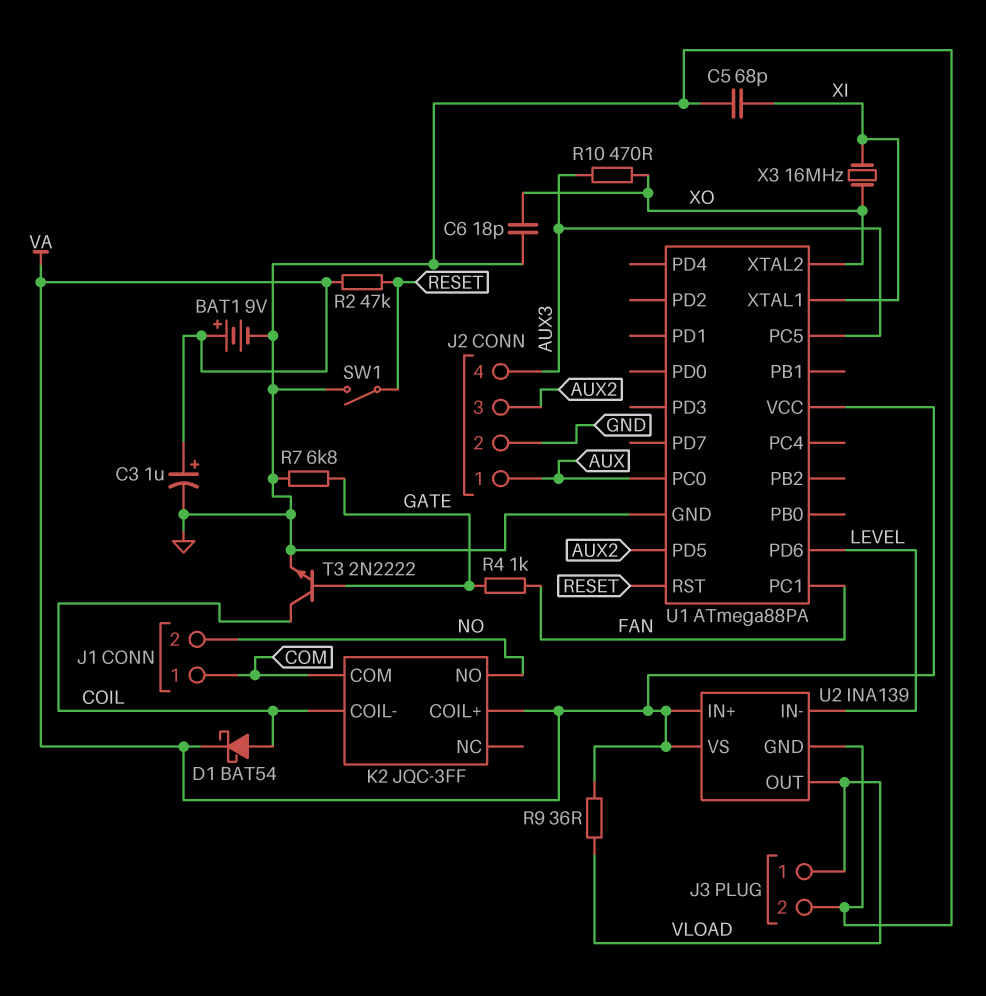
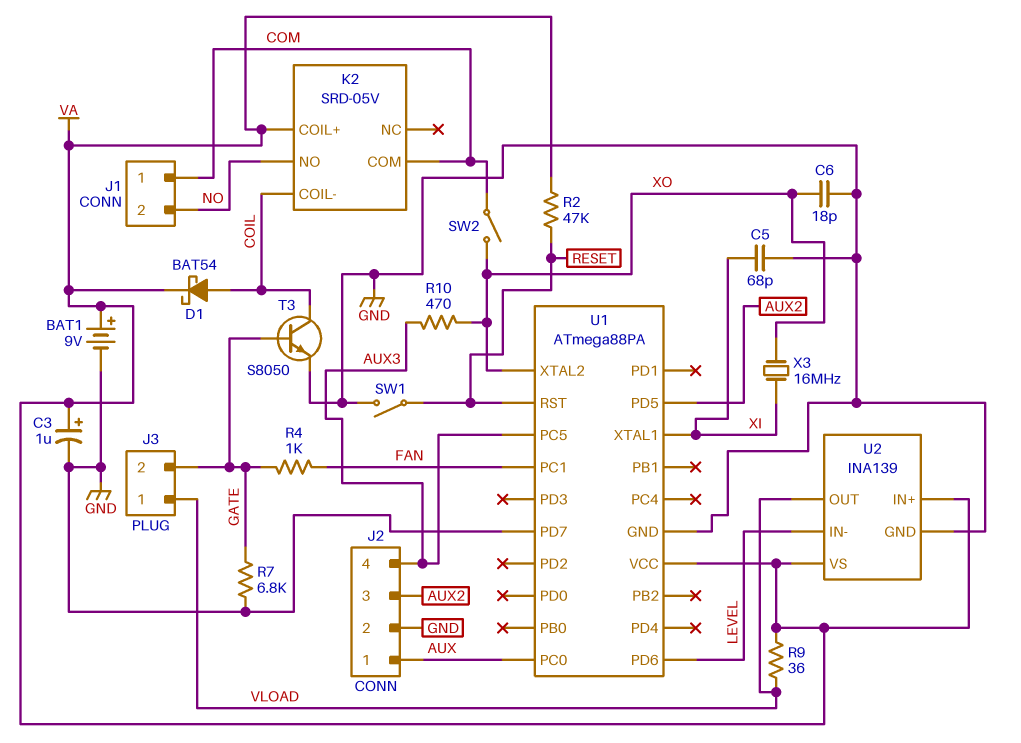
J3 pin 2: GND -> GATE
K2: JQC-3FF -> SRD-05V
SW2: none -> switch (COM, XO)
T3: NPN 2N2222 (B GATE, C COIL, E GND) -> NPN S8050 (B GATE, C COIL, E GND)
U1 pin PD7: none -> GND

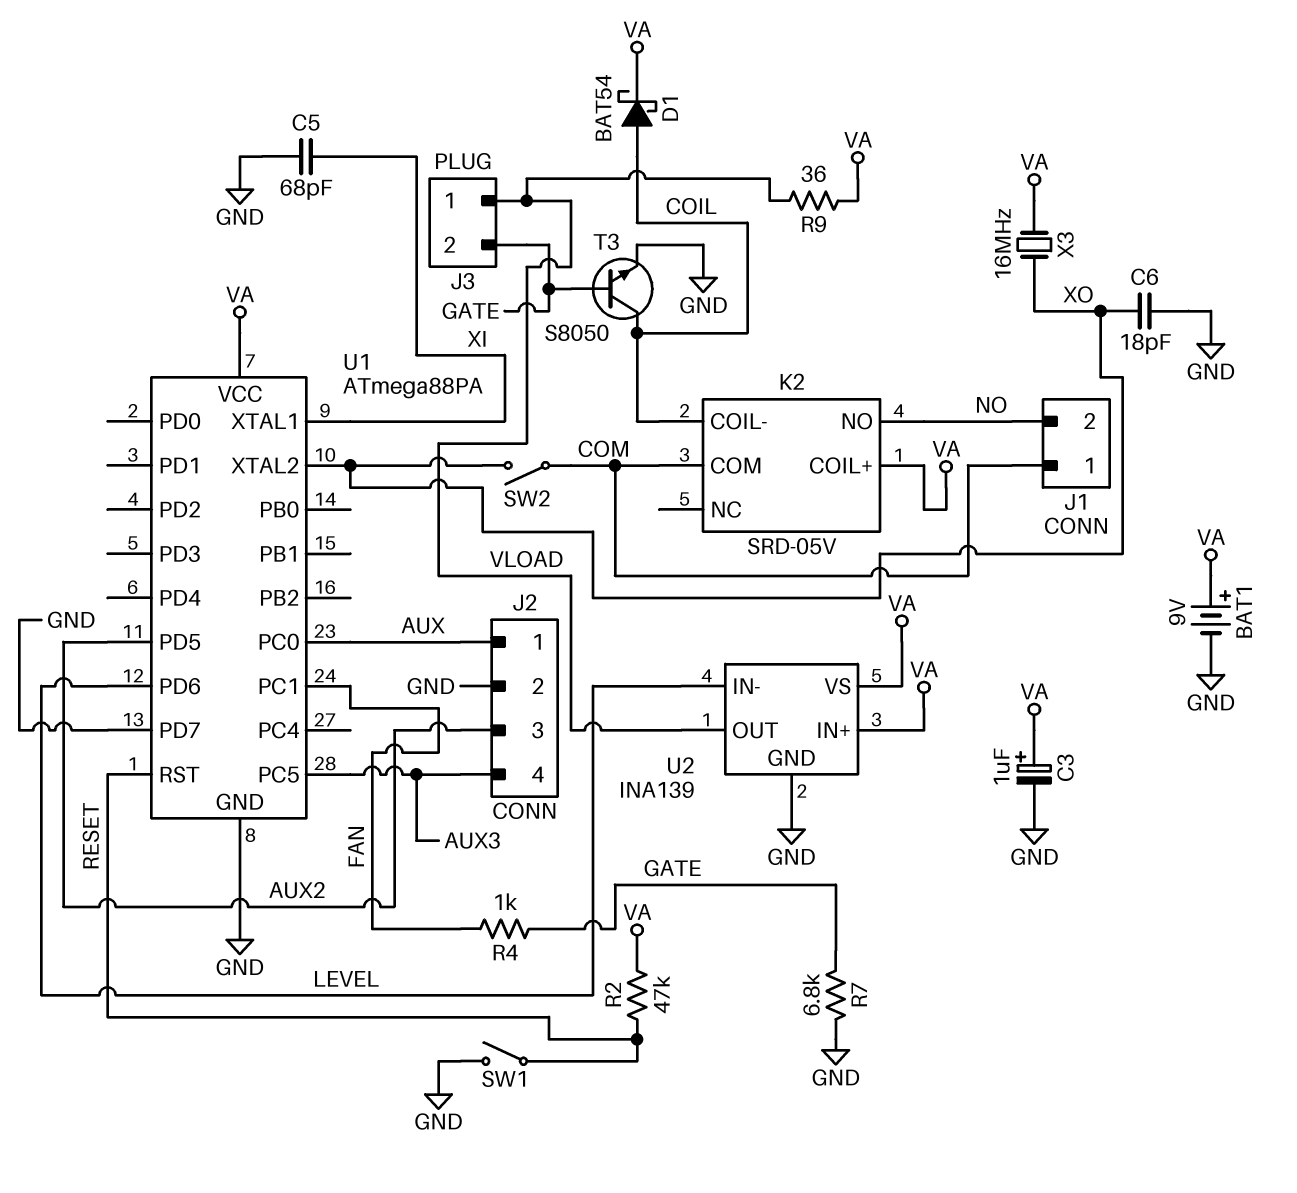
R10: 470 (AUX3, XO) -> none
X3: 16MHz (XI, XO) -> 16MHz (VA, XO)

